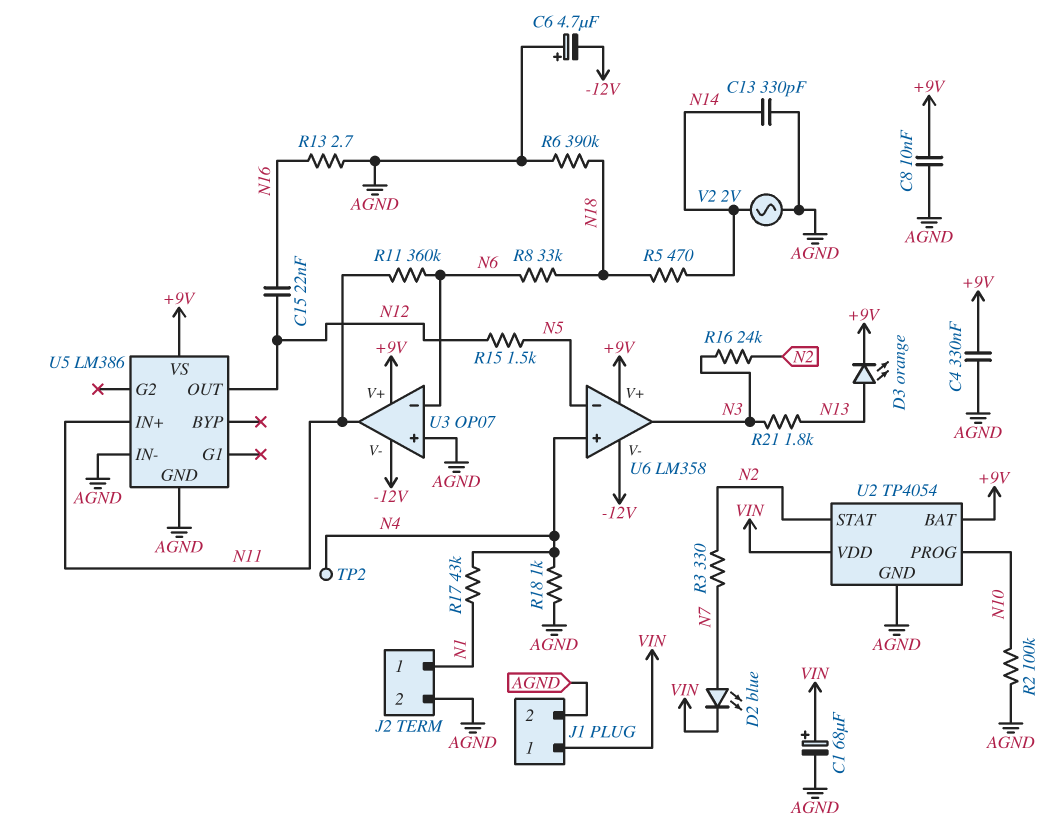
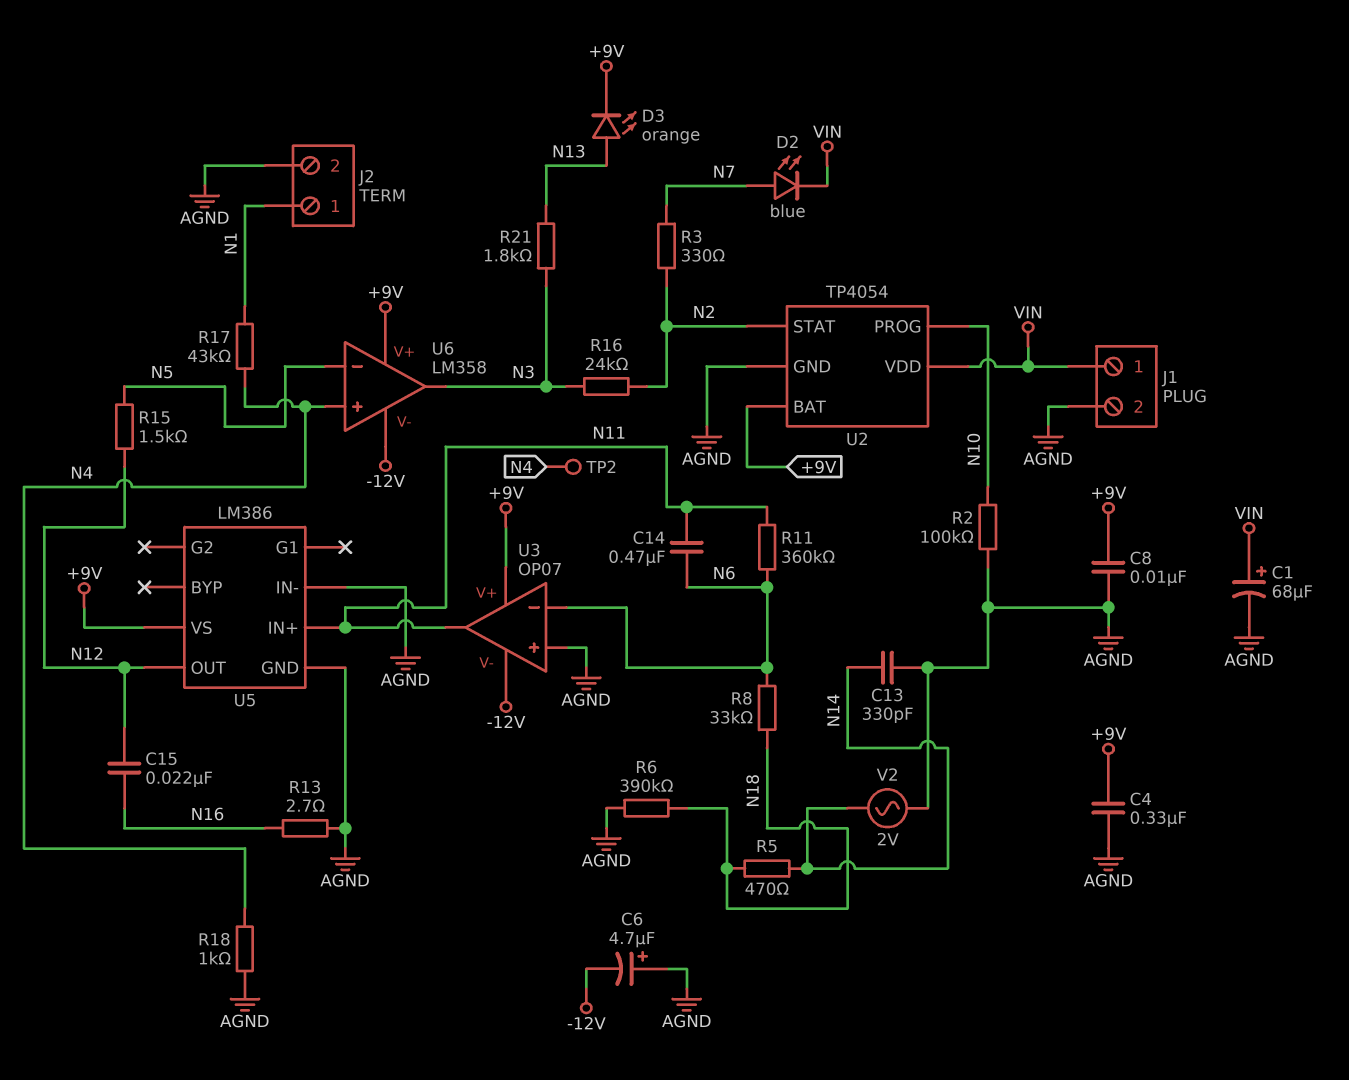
C14: none -> 470nF (N6, N11)

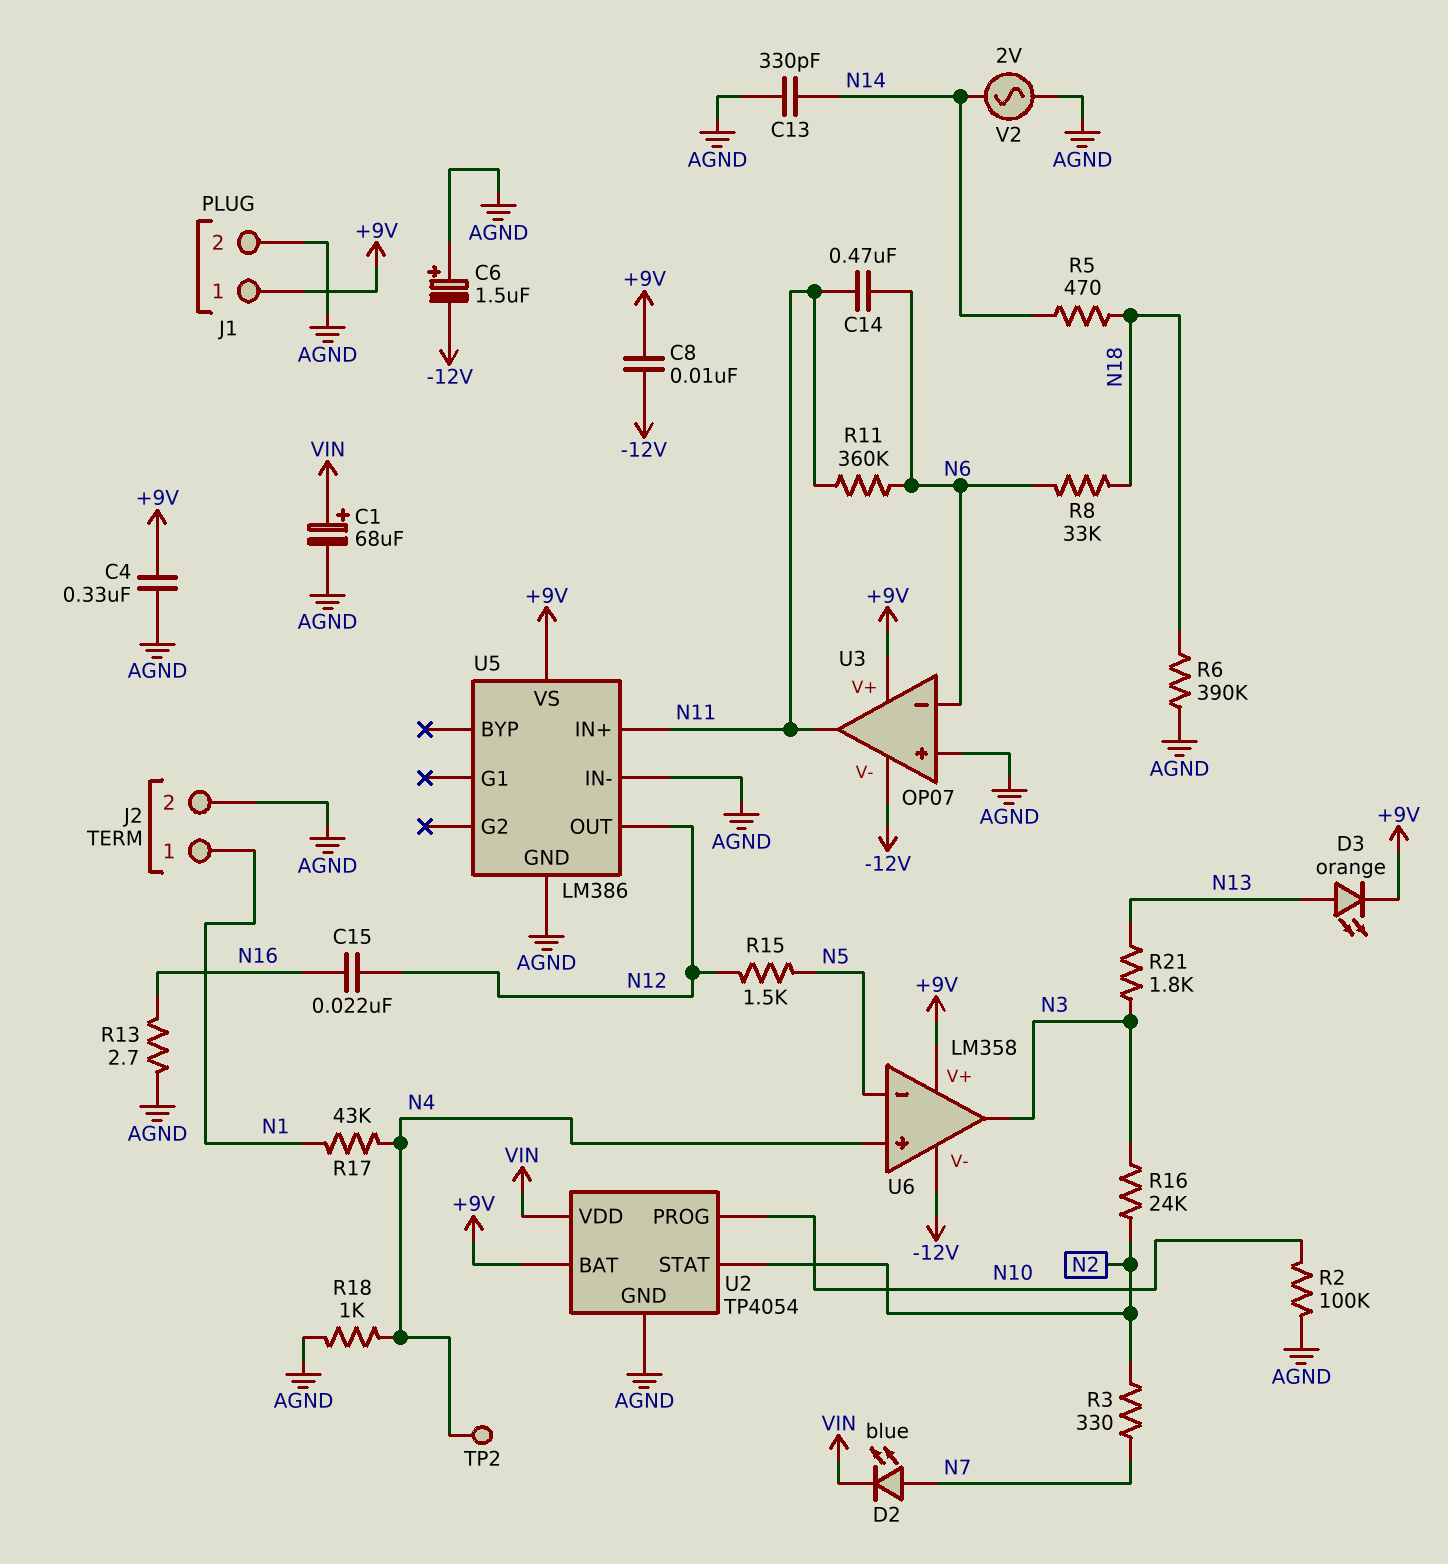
C6: 4.7uF (plus AGND, minus -12V) -> 1.5uF (plus AGND, minus -12V)
C8: 10nF (+9V, AGND) -> 10nF (+9V, -12V)
J1 pin 1: VIN -> +9V

